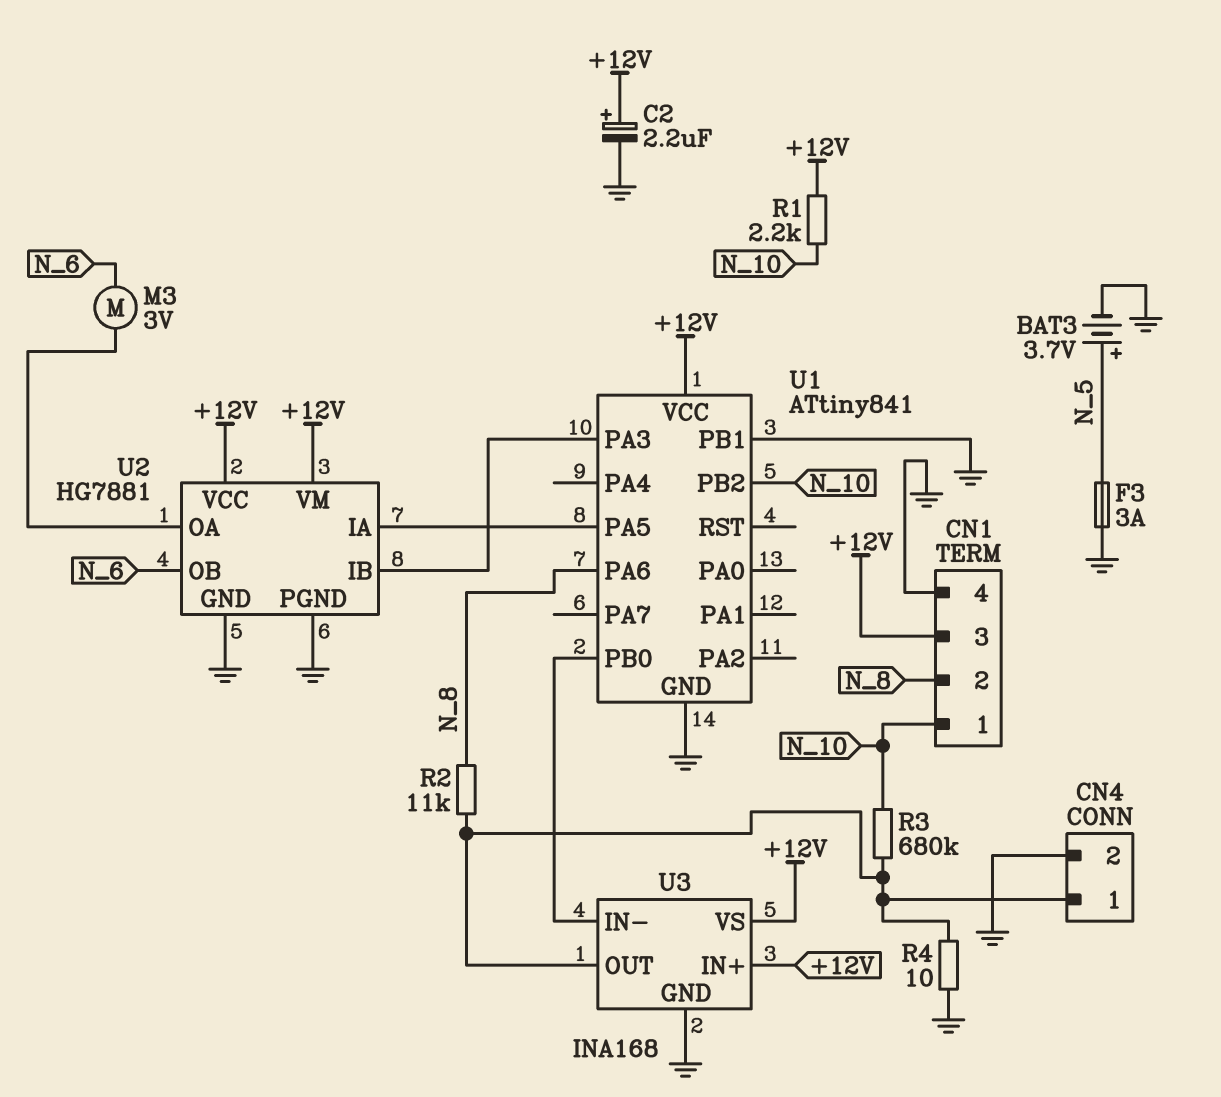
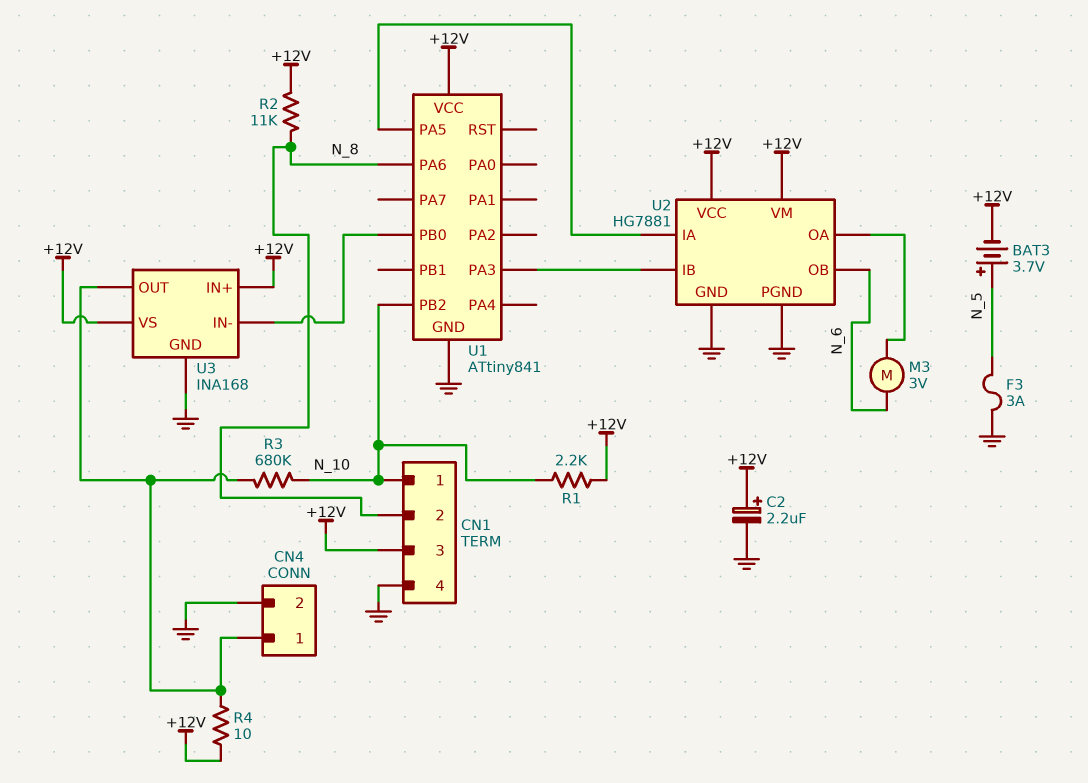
BAT3: 3.7V (plus N_5, minus GND) -> 3.7V (plus N_5, minus +12V)
R2: 11k (CN4/1, N_8) -> 11k (+12V, N_8)
R4: 10 (CN4/1, GND) -> 10 (+12V, CN4/1)
U1 pin PB1: GND -> none

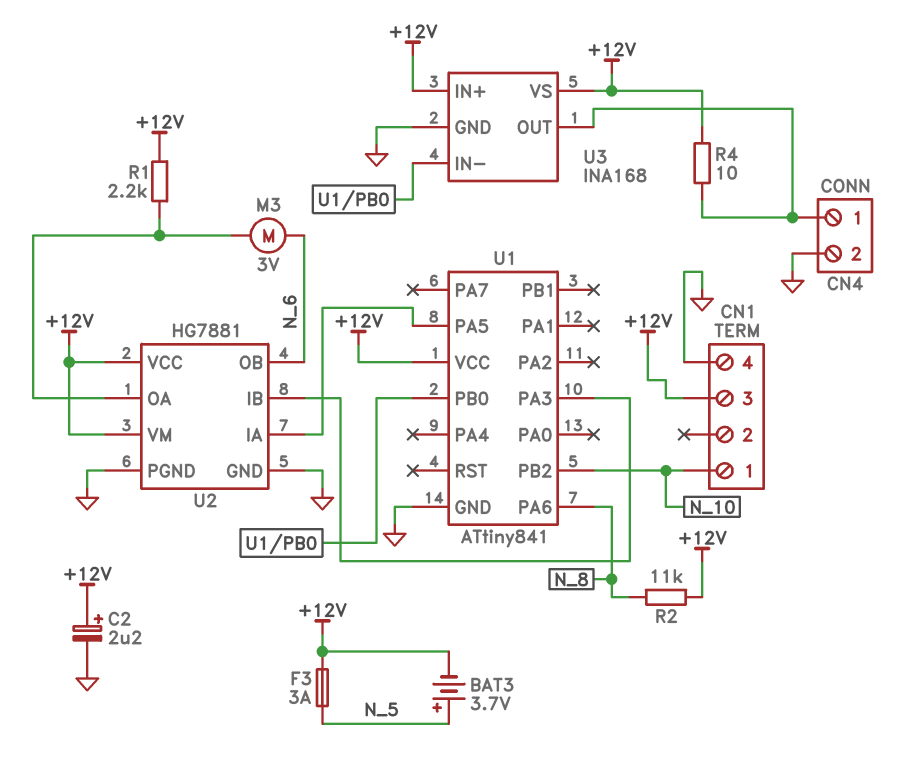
CN1 pin 2: N_8 -> none
F3: 3A (GND, N_5) -> 3A (+12V, N_5)
R1: 2.2k (+12V, N_10) -> 2.2k (+12V, U2/OA)
R3: 680k (CN4/1, N_10) -> none

